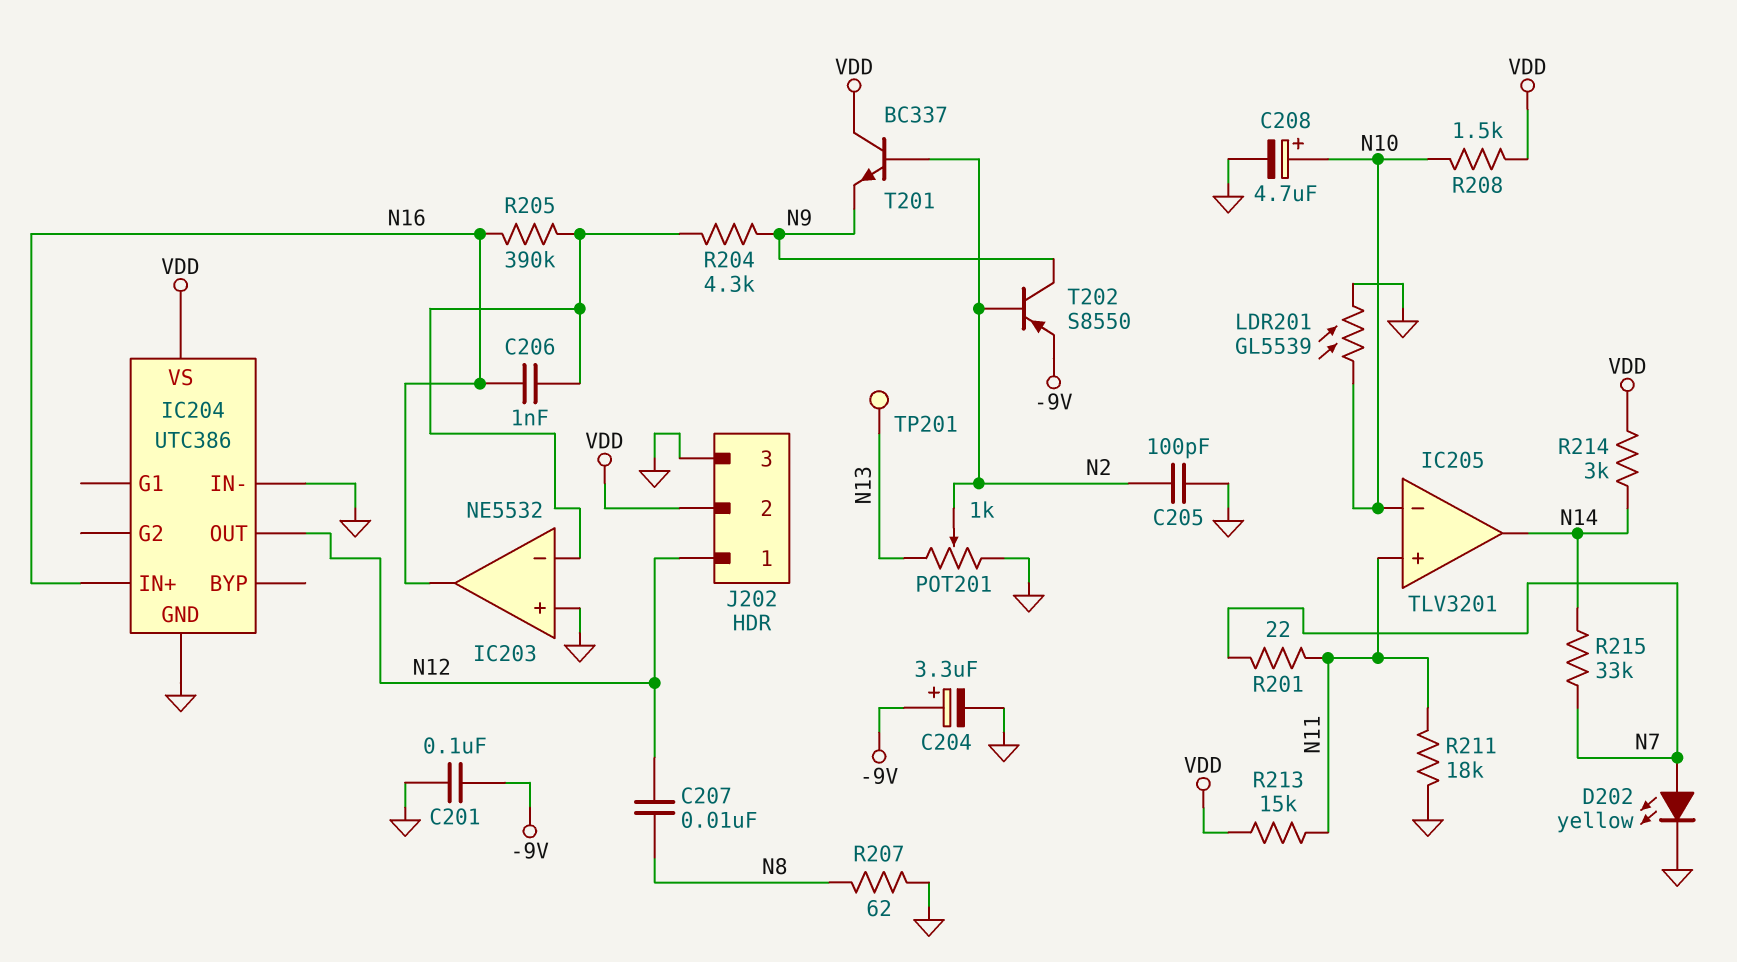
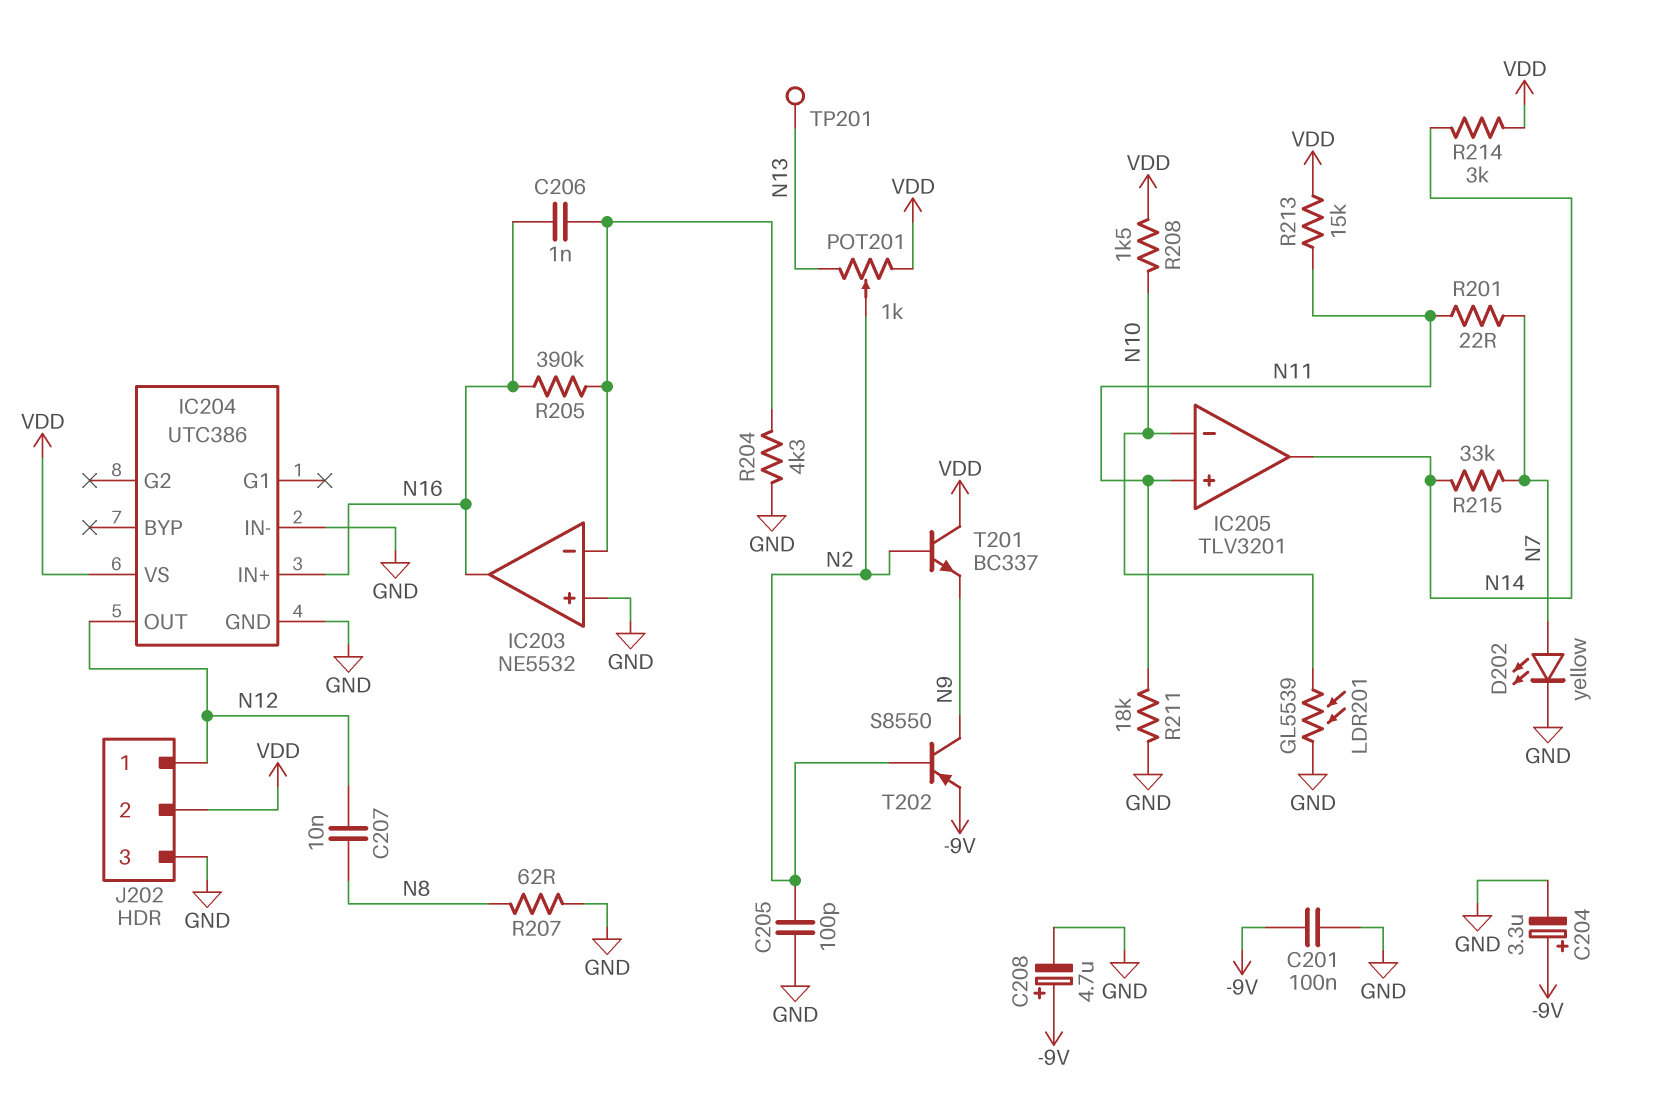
C208: 4.7uF (plus N10, minus GND) -> 4.7uF (plus -9V, minus GND)
POT201: 1k (GND, N13, wiper N2) -> 1k (N13, VDD, wiper N2)
R204: 4.3k (IC203/in-, N9) -> 4.3k (GND, IC203/in-)

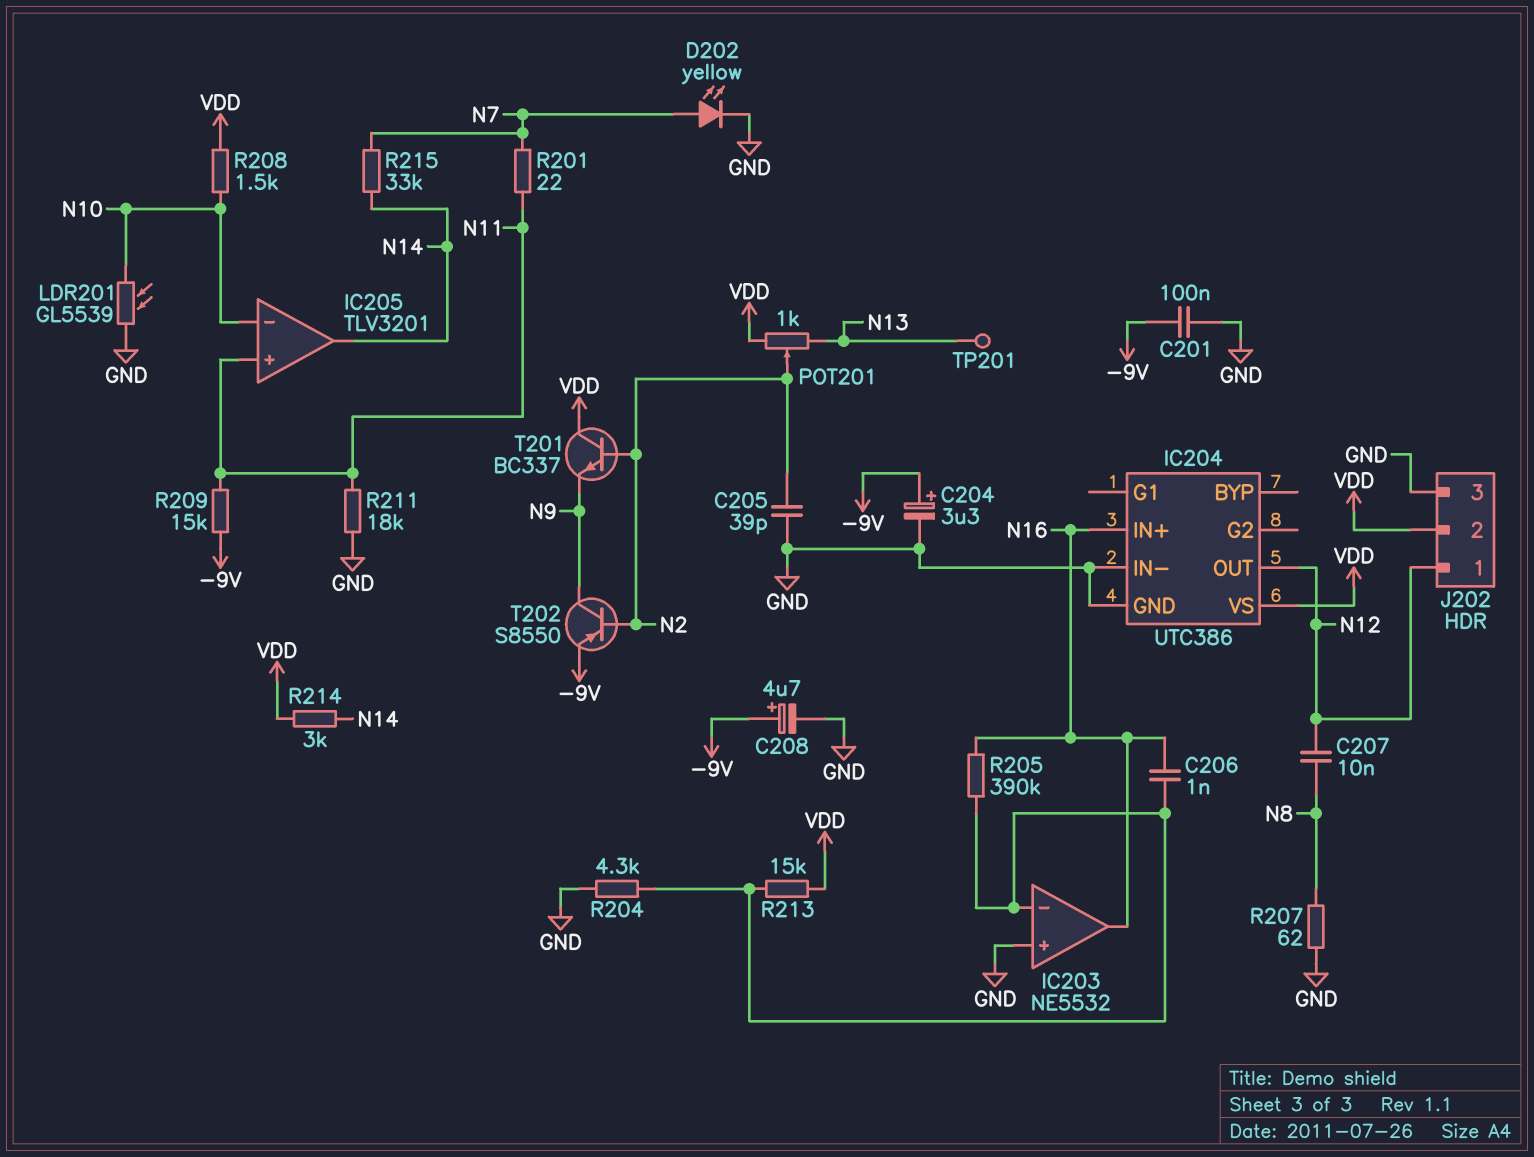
C205: 100pF (GND, N2) -> 39pF (GND, N2)
R209: none -> 15k (-9V, N11)
R213: 15k (N11, VDD) -> 15k (IC203/in-, VDD)

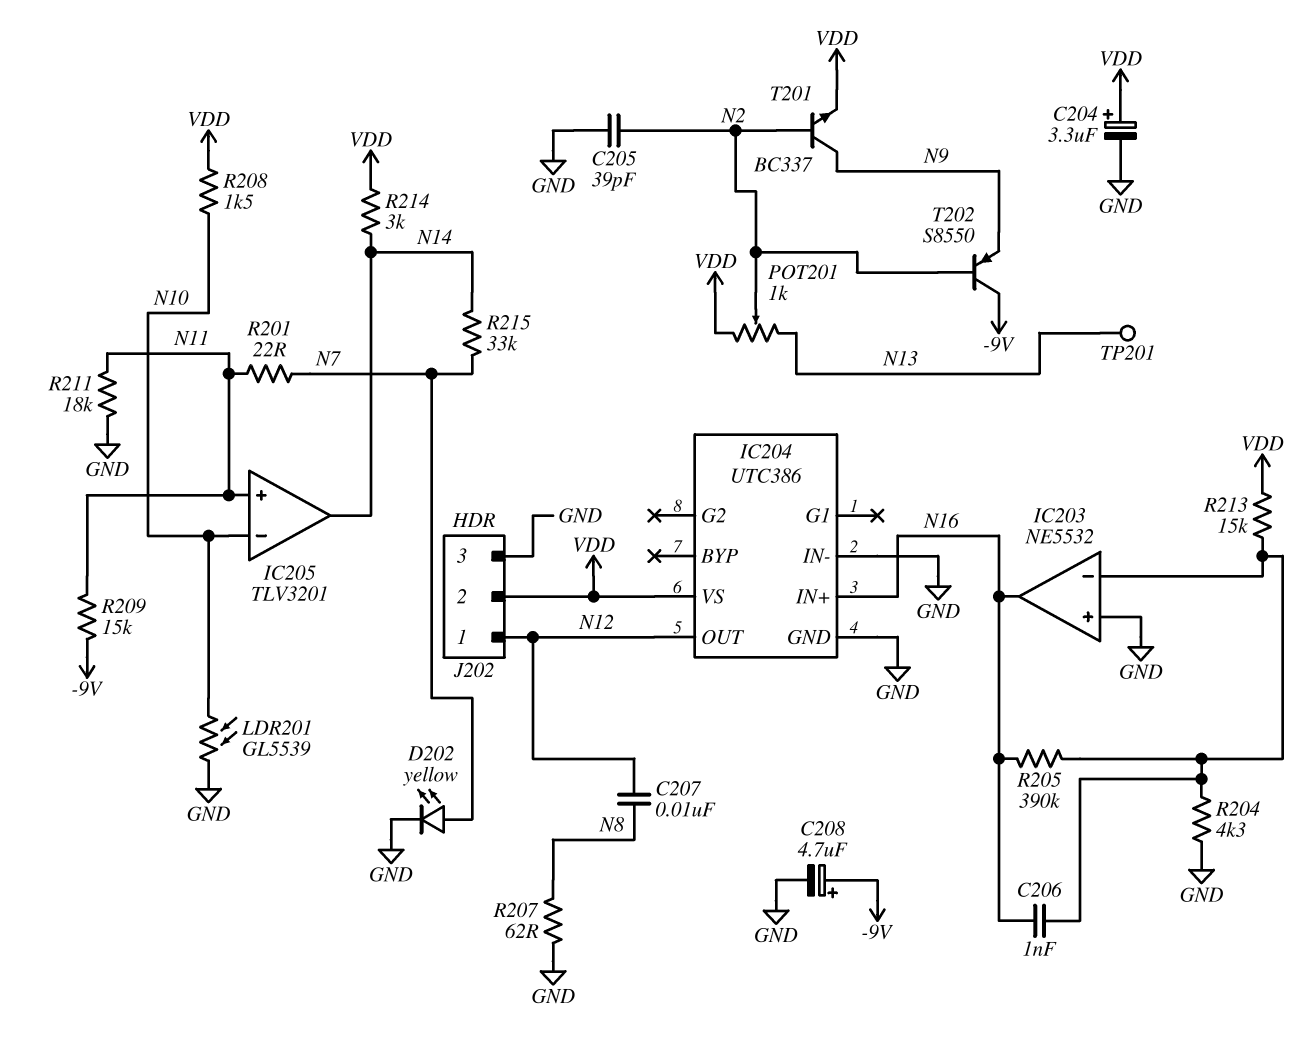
C201: 100nF (-9V, GND) -> none
C204: 3.3uF (plus -9V, minus GND) -> 3.3uF (plus VDD, minus GND)
T201: NPN BC337 (B N2, C VDD, E N9) -> NPN BC337 (B N2, C N9, E VDD)
T202: PNP S8550 (B N2, C N9, E -9V) -> PNP S8550 (B N2, C -9V, E N9)

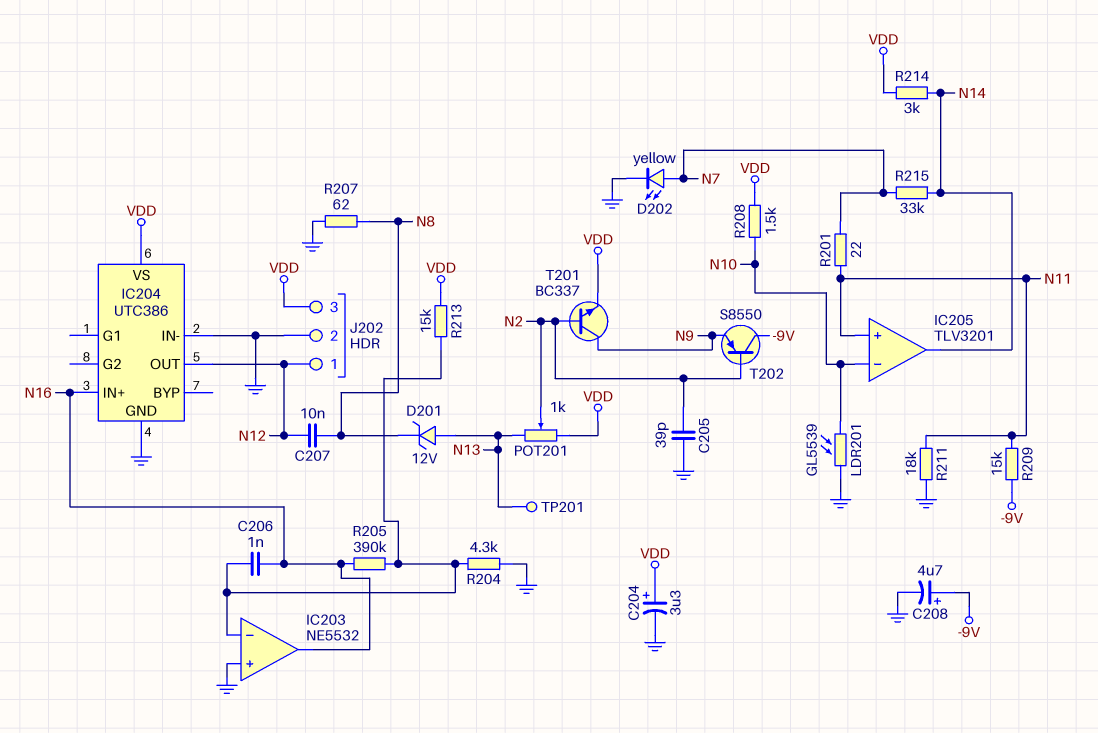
D201: none -> zener 12V (A N13, K N8)
J202 pin 2: VDD -> GND
J202 pin 3: GND -> VDD

